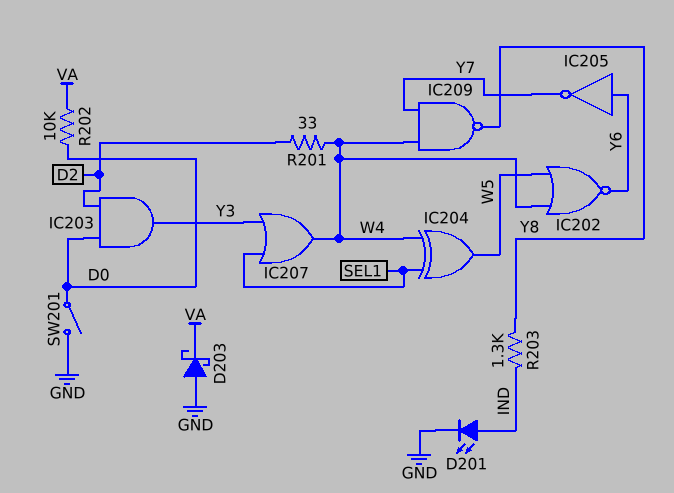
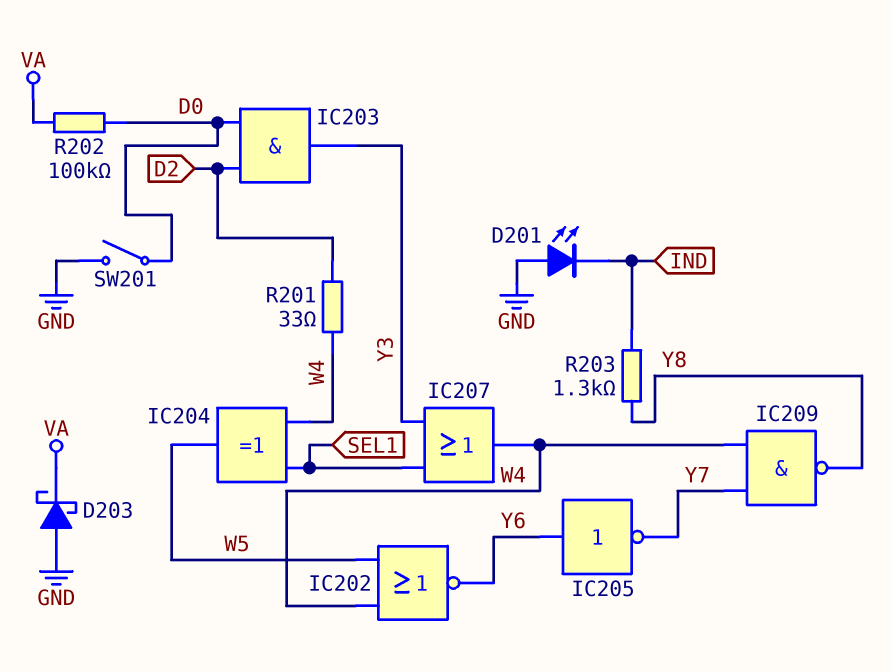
D201: LED (A IND, K GND) -> LED (A GND, K IND)
R202: 10k (D0, VA) -> 100k (D0, VA)

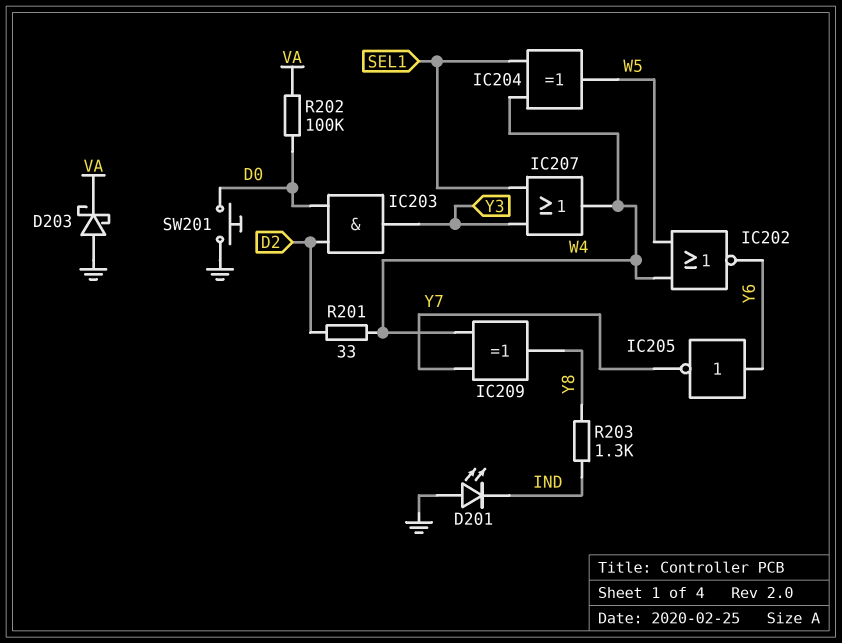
IC209: NAND (in W4, in Y7, out Y8) -> XOR (in W4, in Y7, out Y8)
SW201: switch (D0, GND) -> button (D0, GND)

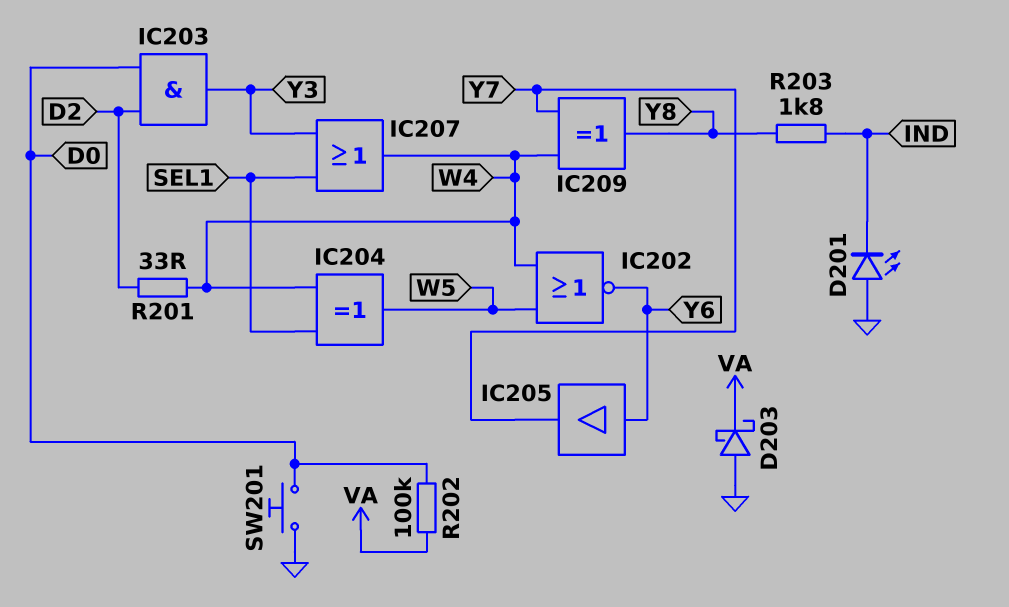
IC205: NOT (in Y6, out Y7) -> buffer (in Y6, out Y7)
R203: 1.3k (IND, Y8) -> 1.8k (IND, Y8)

